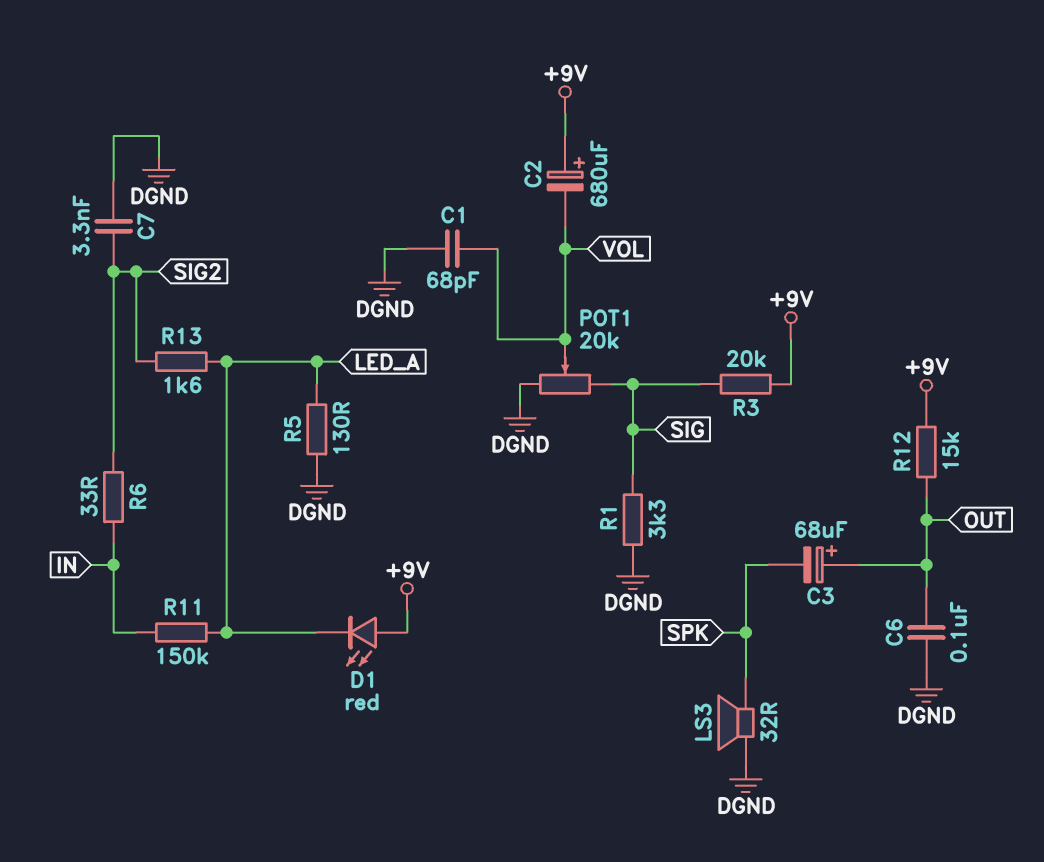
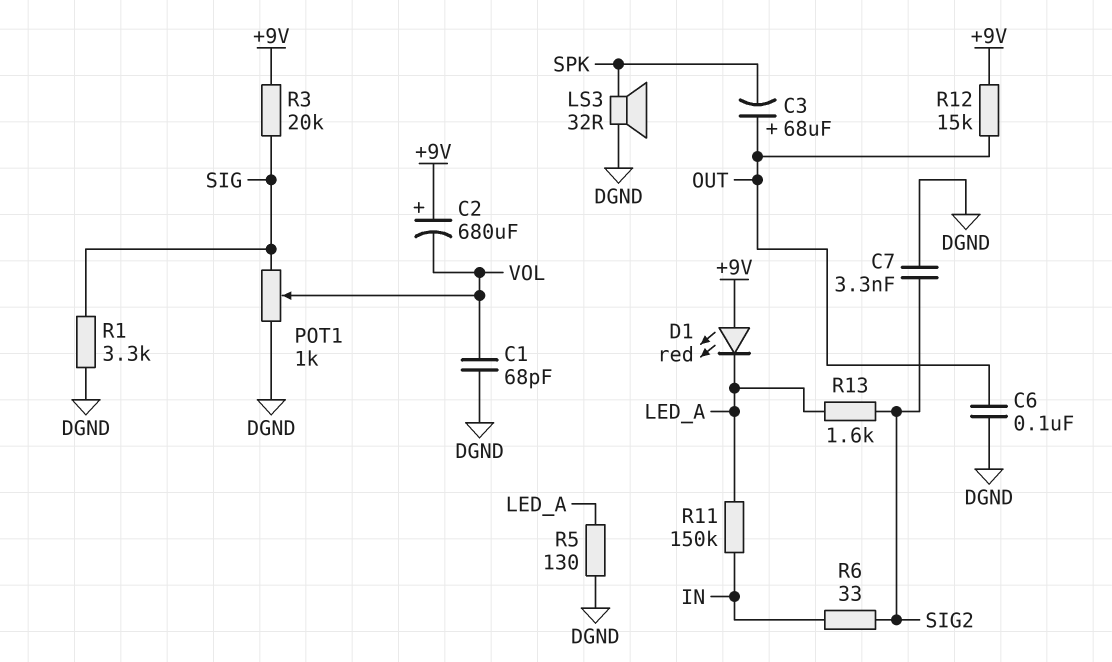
POT1: 20k (DGND, SIG, wiper VOL) -> 1k (DGND, SIG, wiper VOL)

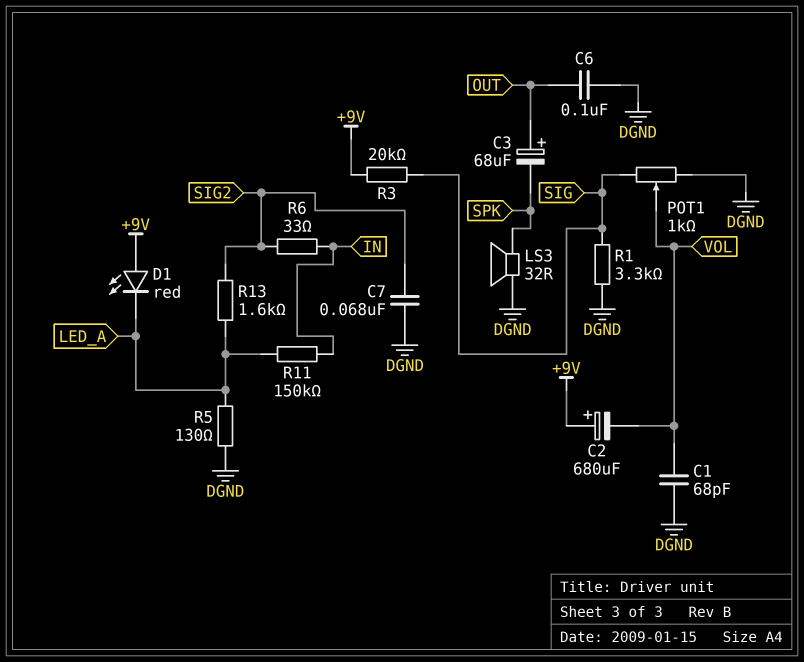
C7: 3.3nF (DGND, SIG2) -> 68nF (DGND, SIG2)
R12: 15k (+9V, OUT) -> none

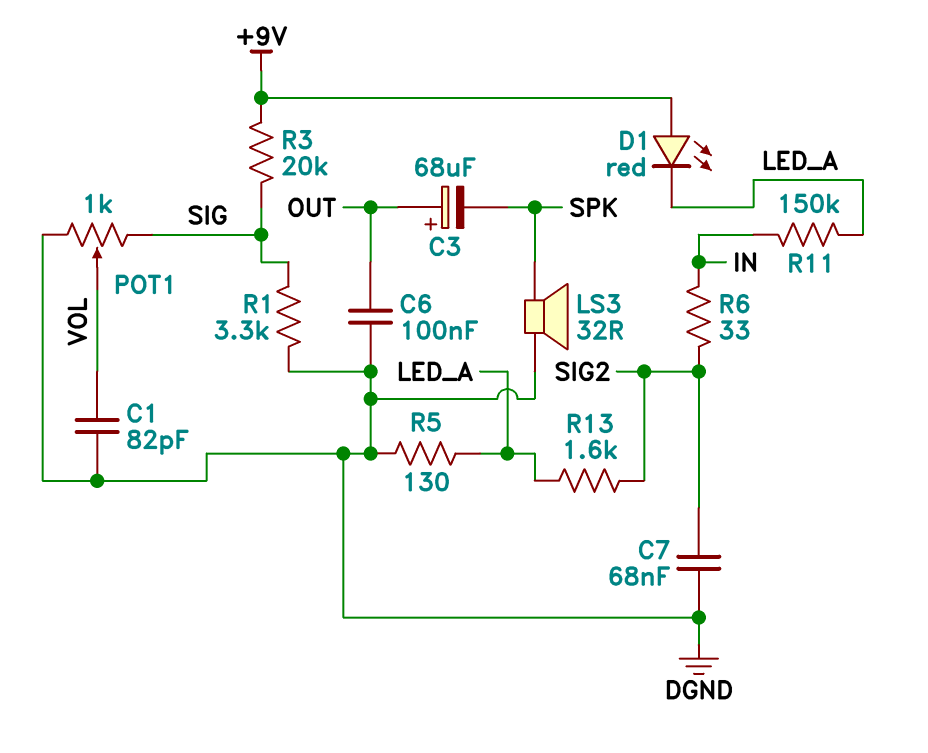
C1: 68pF (DGND, VOL) -> 82pF (DGND, VOL)
C2: 680uF (plus +9V, minus VOL) -> none

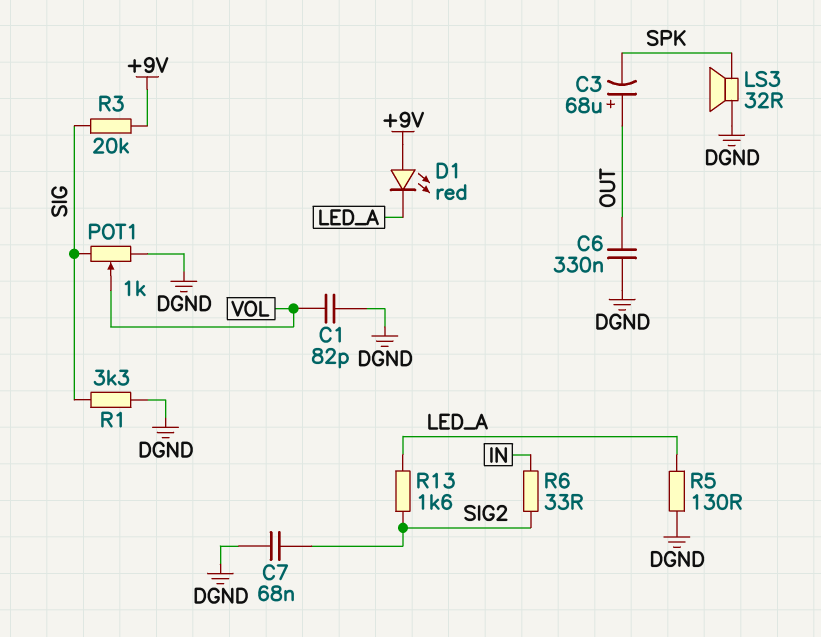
C6: 100nF (DGND, OUT) -> 330nF (DGND, OUT)
R11: 150k (IN, LED_A) -> none

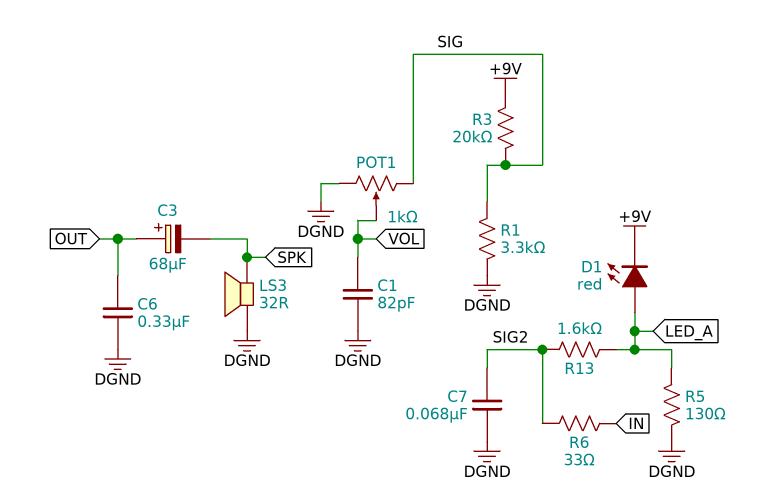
D1: LED red (A +9V, K LED_A) -> LED red (A LED_A, K +9V)

